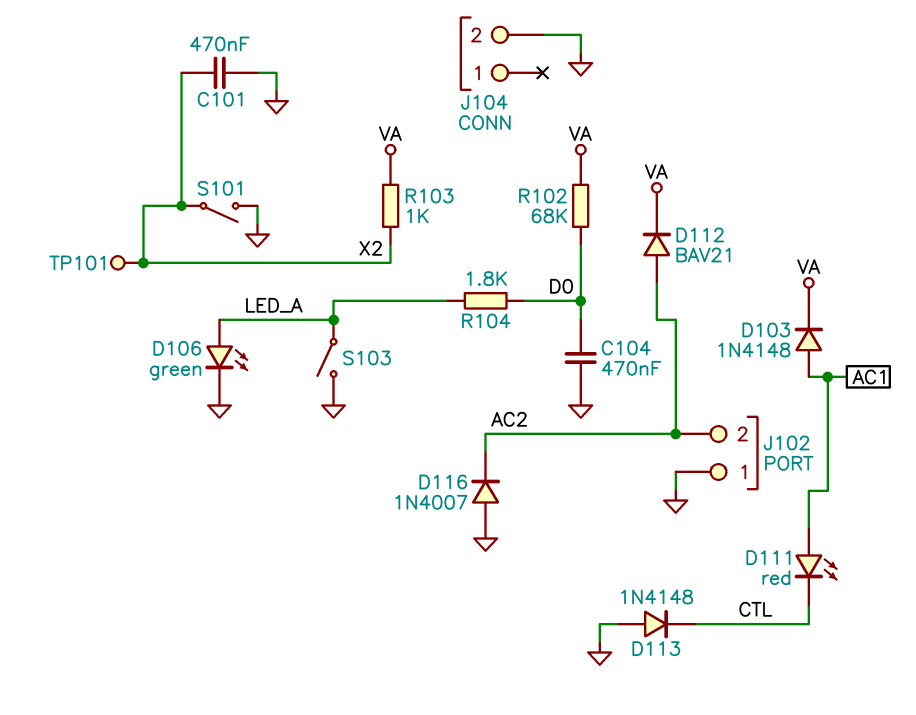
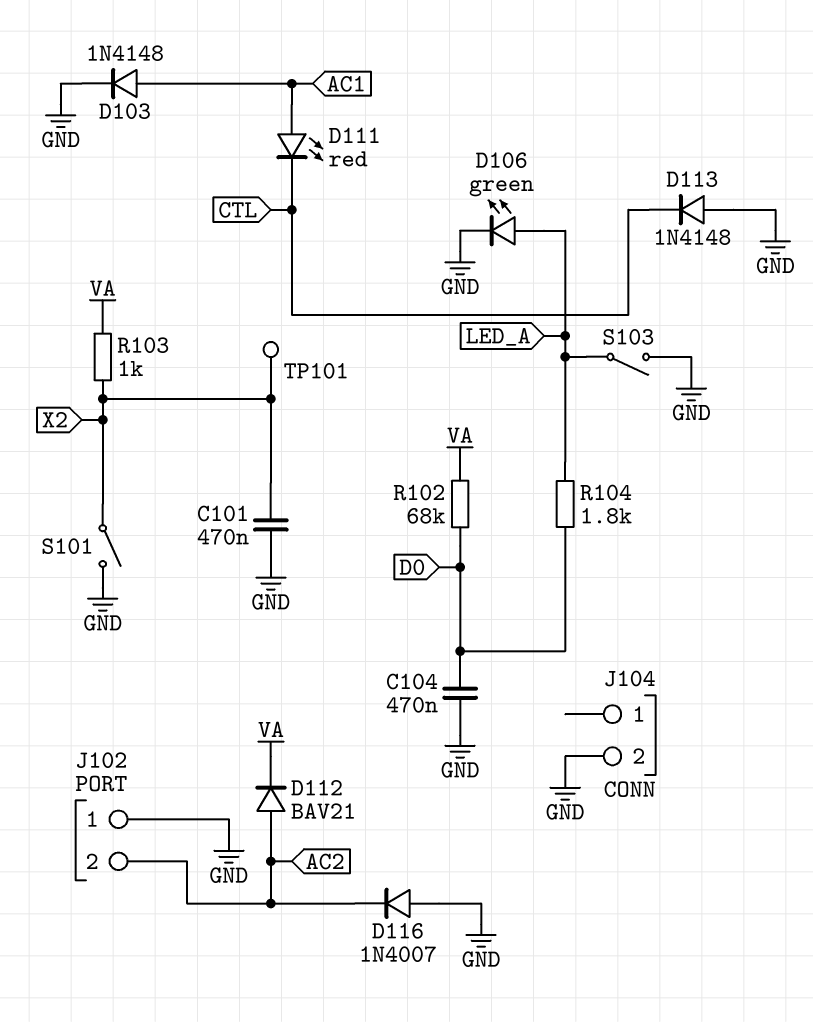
D103: diode 1N4148 (A AC1, K VA) -> diode 1N4148 (A AC1, K GND)

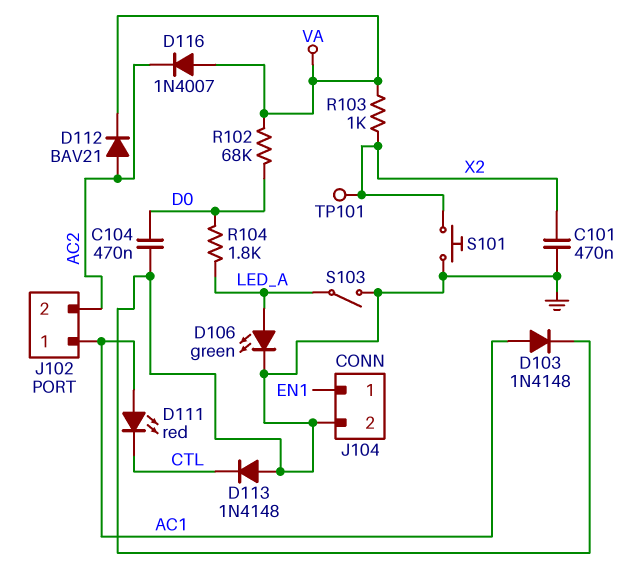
D116: diode 1N4007 (A GND, K AC2) -> diode 1N4007 (A VA, K AC2)
J102 pin 1: GND -> AC1
J104 pin 1: none -> EN1
S101: switch (GND, X2) -> button (GND, X2)

